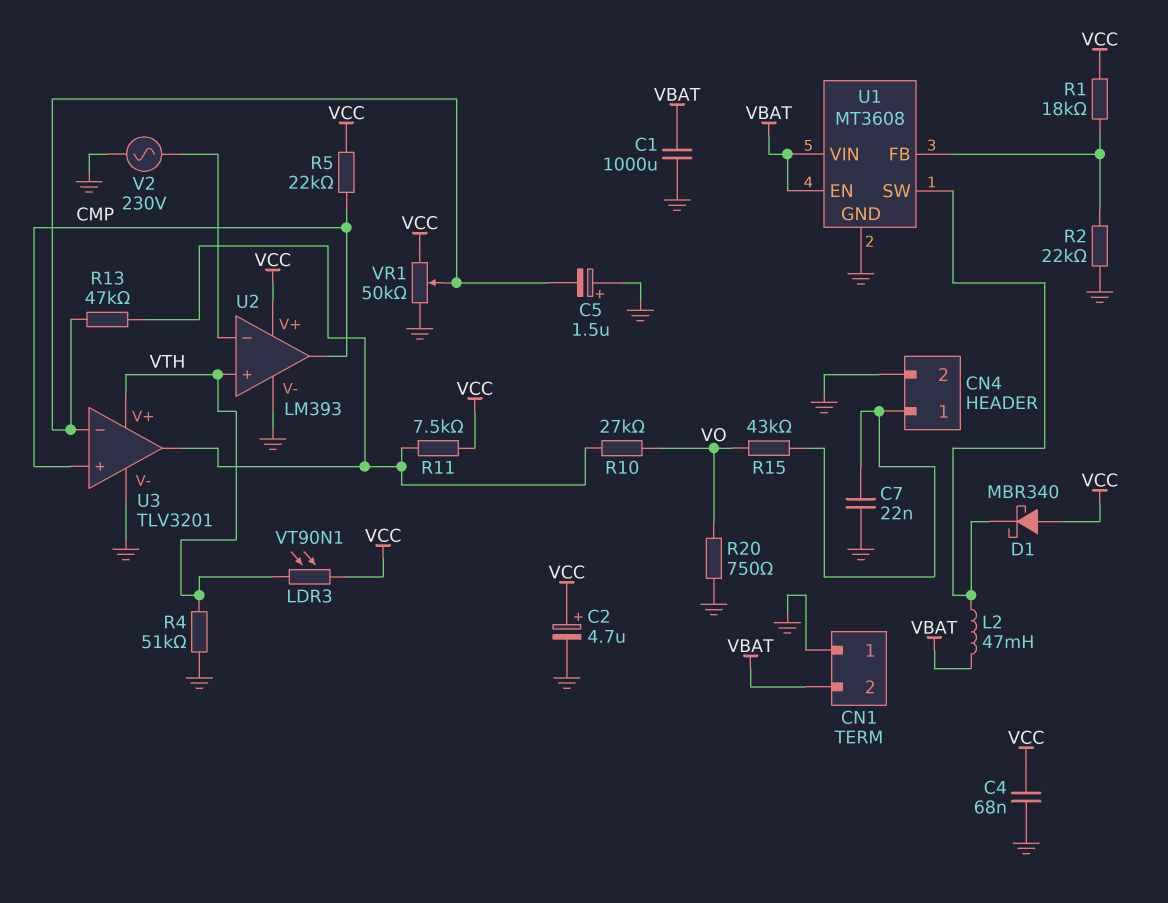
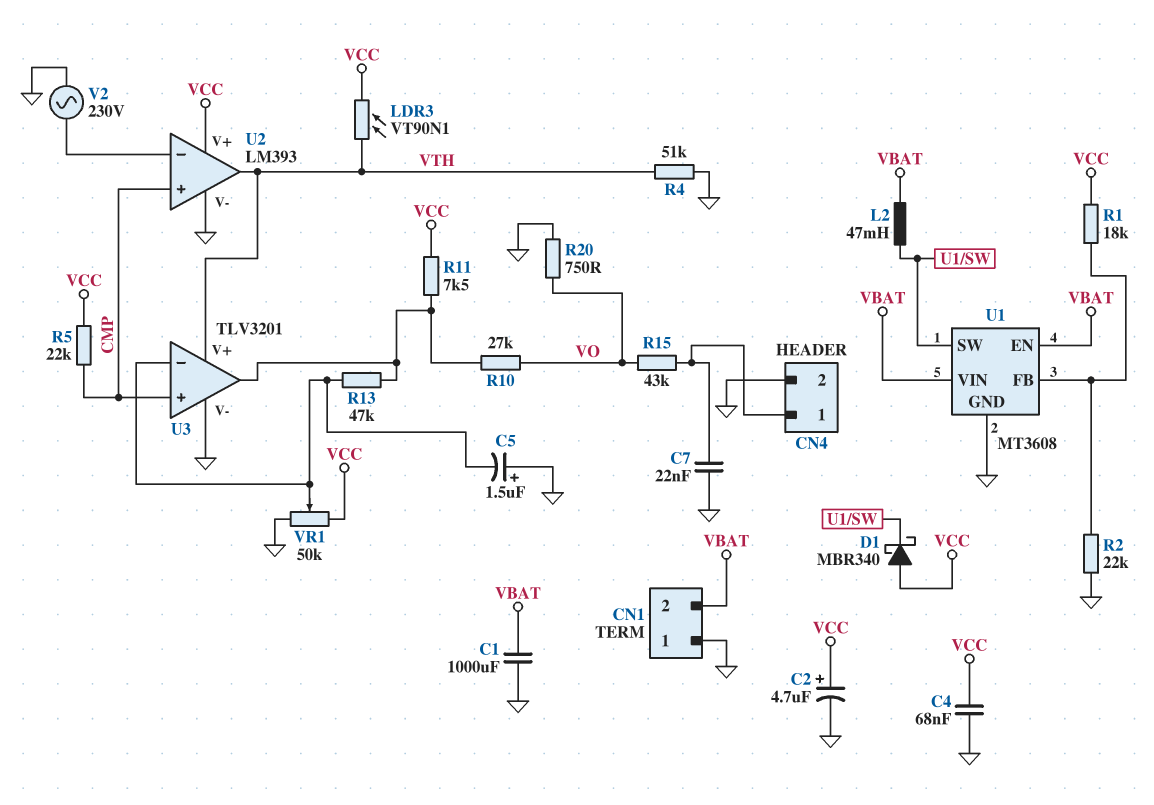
U2 pin in+: VTH -> CMP
U2 pin out: CMP -> VTH

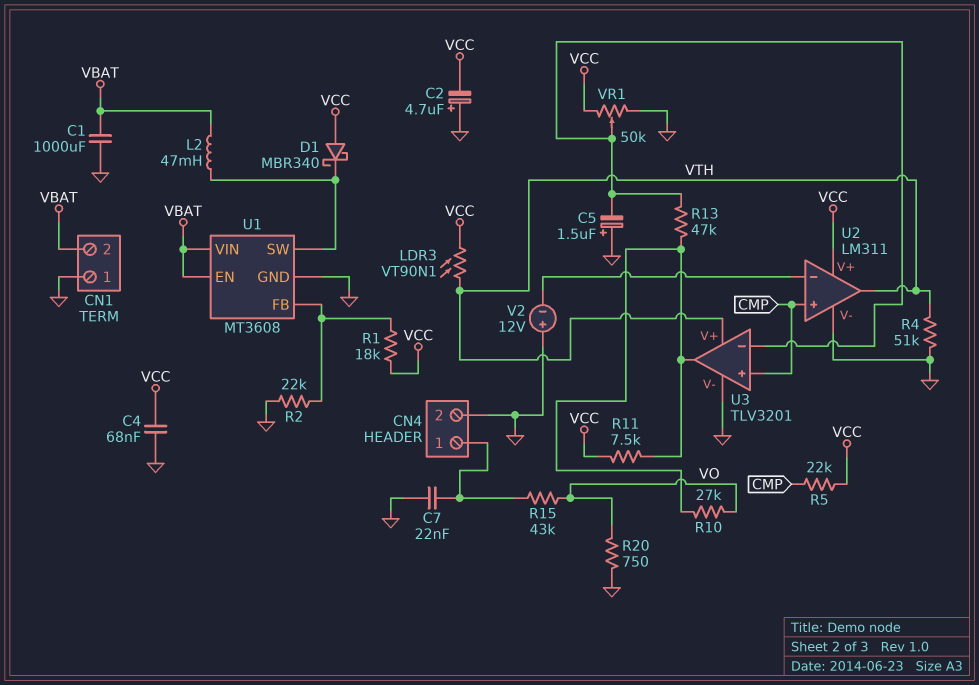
C2: 4.7uF (plus VCC, minus GND) -> 4.7uF (plus GND, minus VCC)
U2: LM393 -> LM311
V2: AC 230V (GND, U2/in-) -> 12V (plus GND, minus U2/in-)

